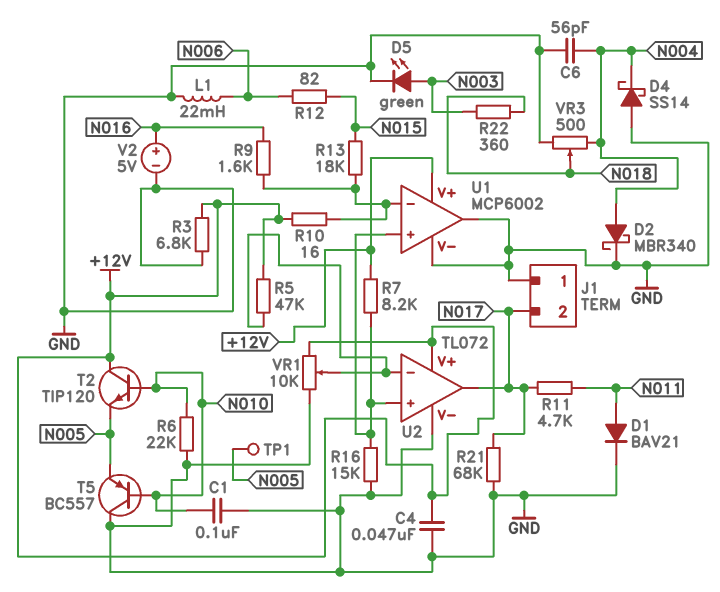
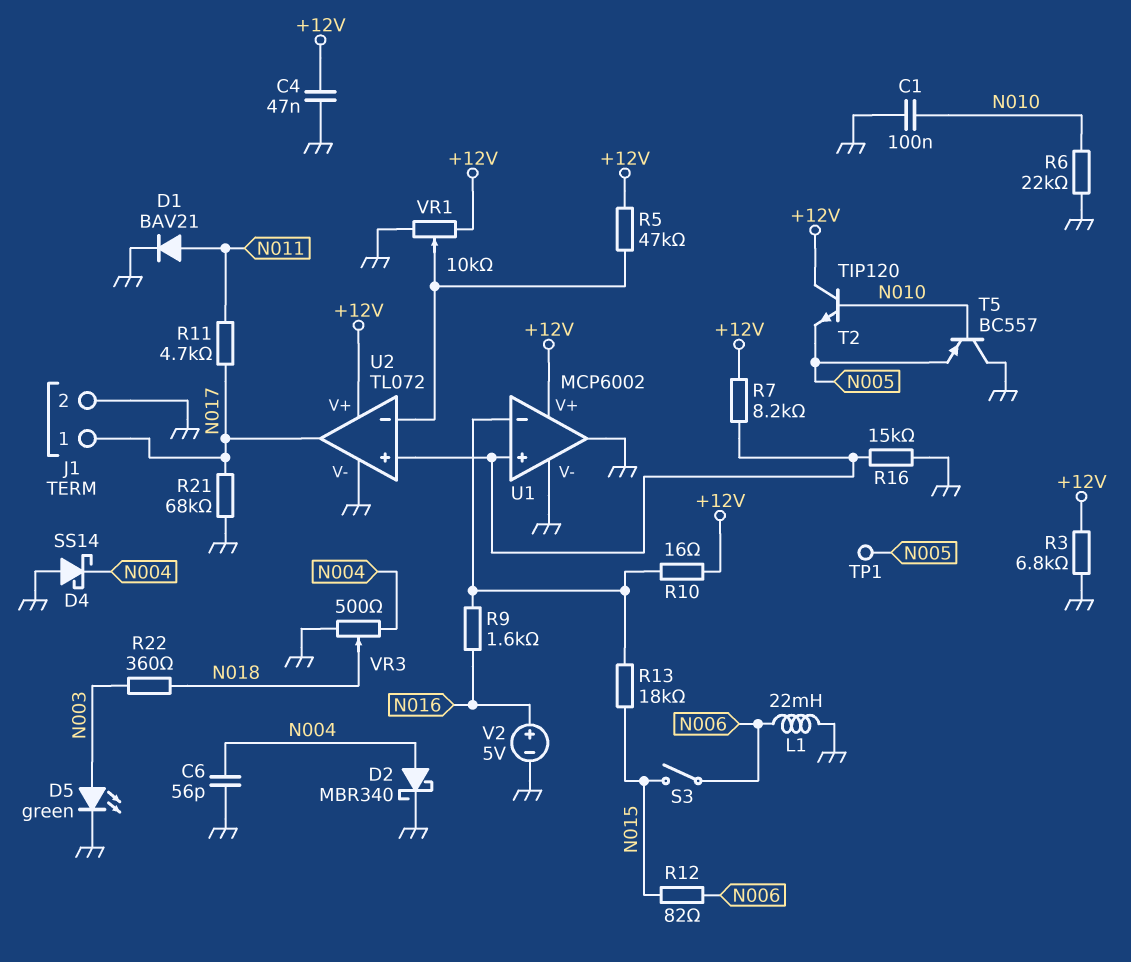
J1 pin 1: GND -> N017
J1 pin 2: N017 -> GND
S3: none -> switch (N006, N015)

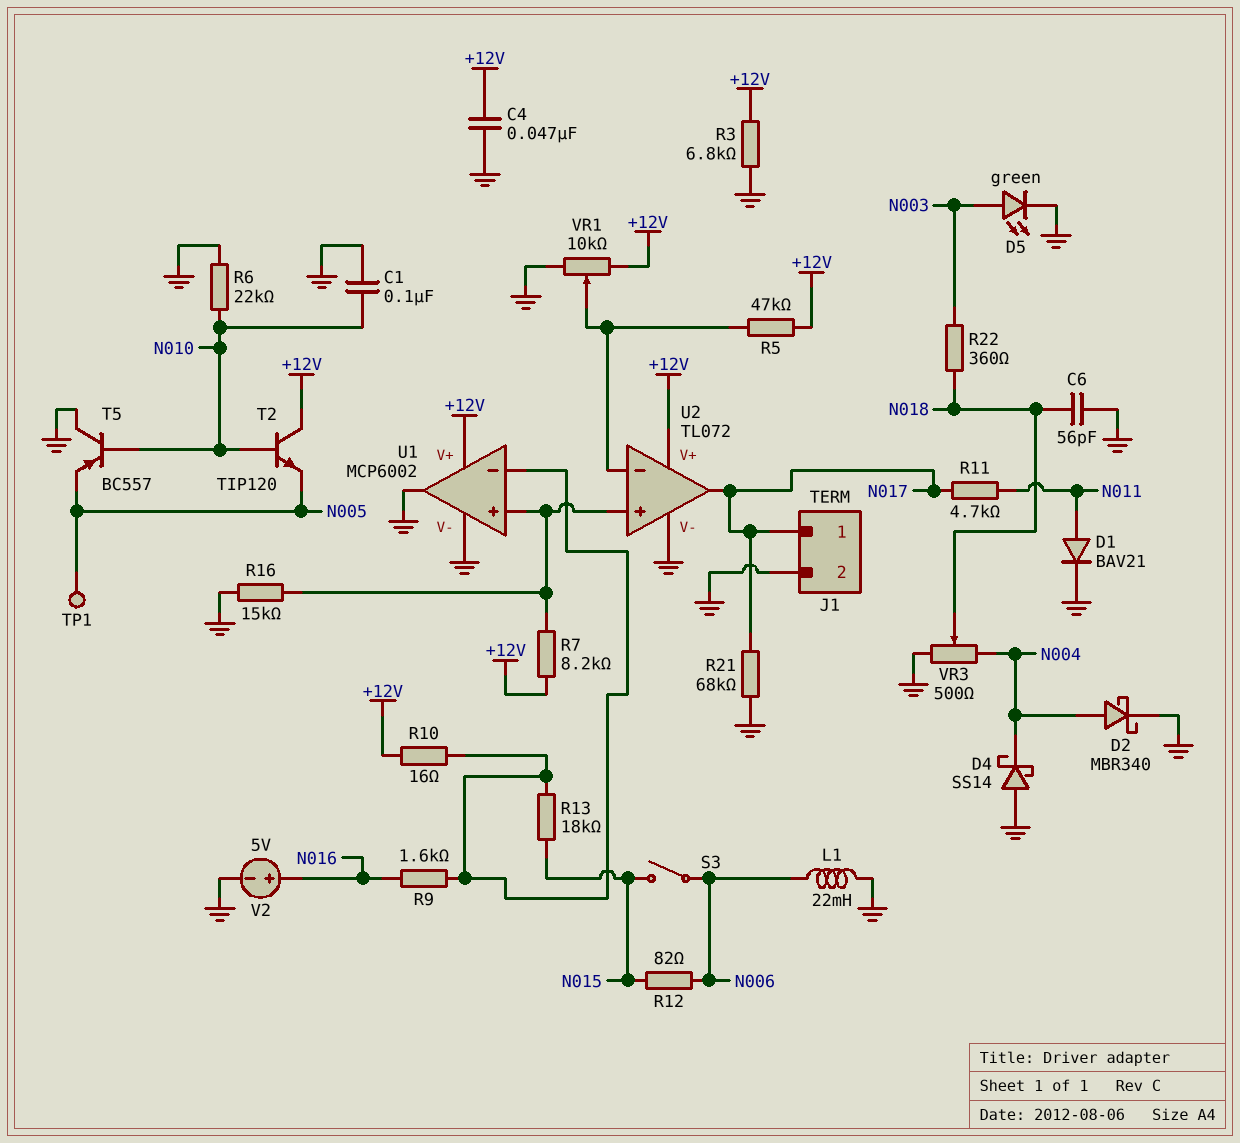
C6: 56pF (GND, N004) -> 56pF (GND, N018)

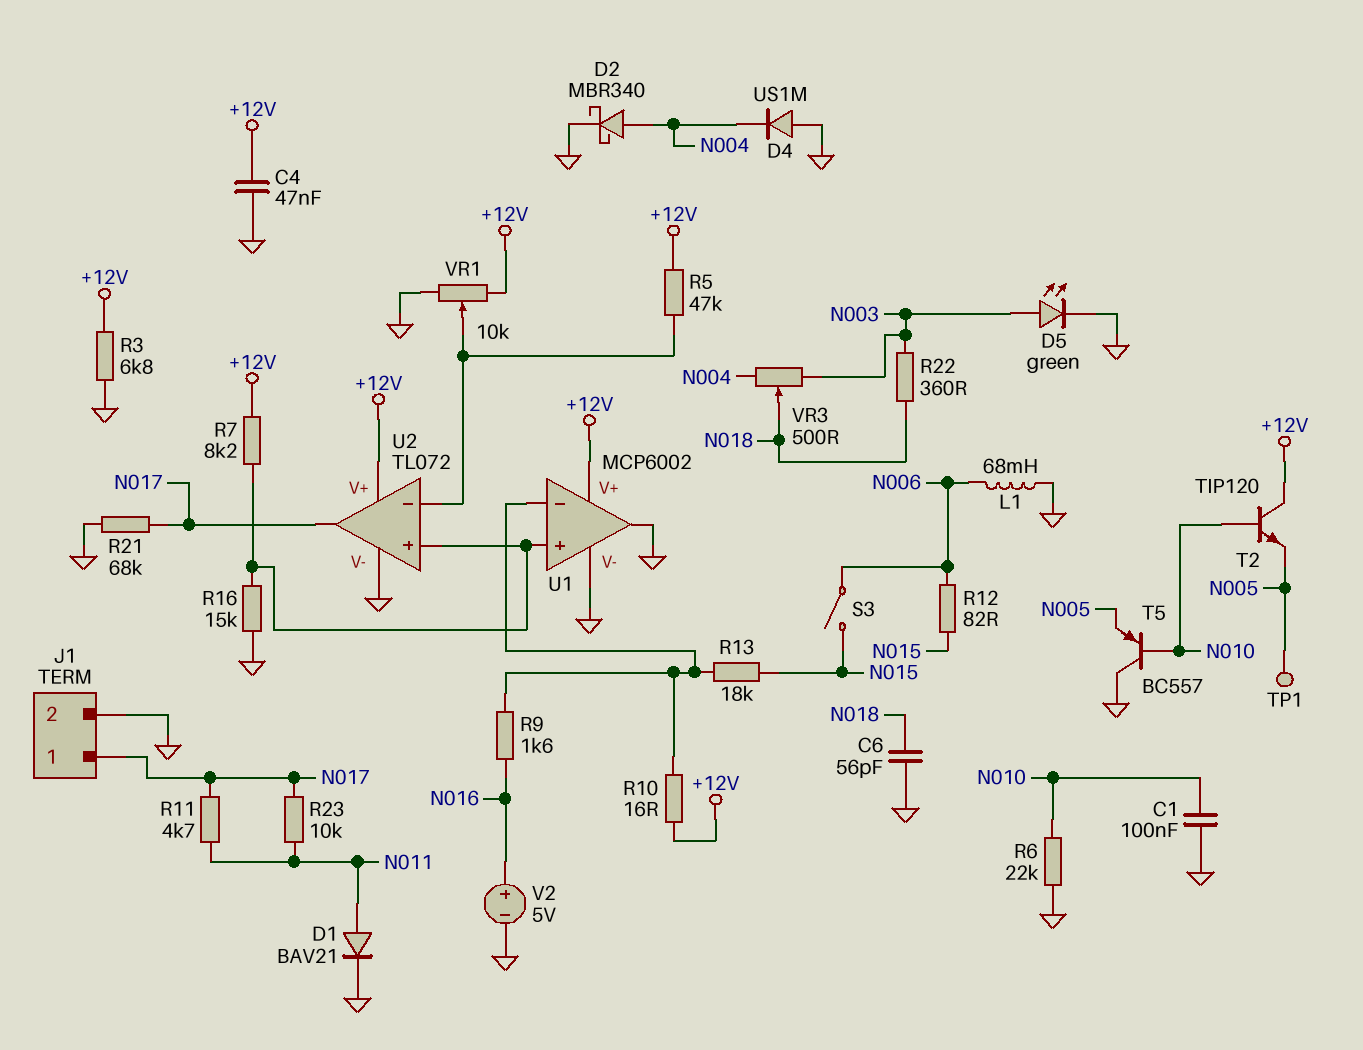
D4: schottky SS14 (A GND, K N004) -> diode US1M (A GND, K N004)
L1: 22mH (GND, N006) -> 68mH (GND, N006)
R23: none -> 10k (N011, N017)
VR3: 500 (GND, N004, wiper N018) -> 500 (N003, N004, wiper N018)

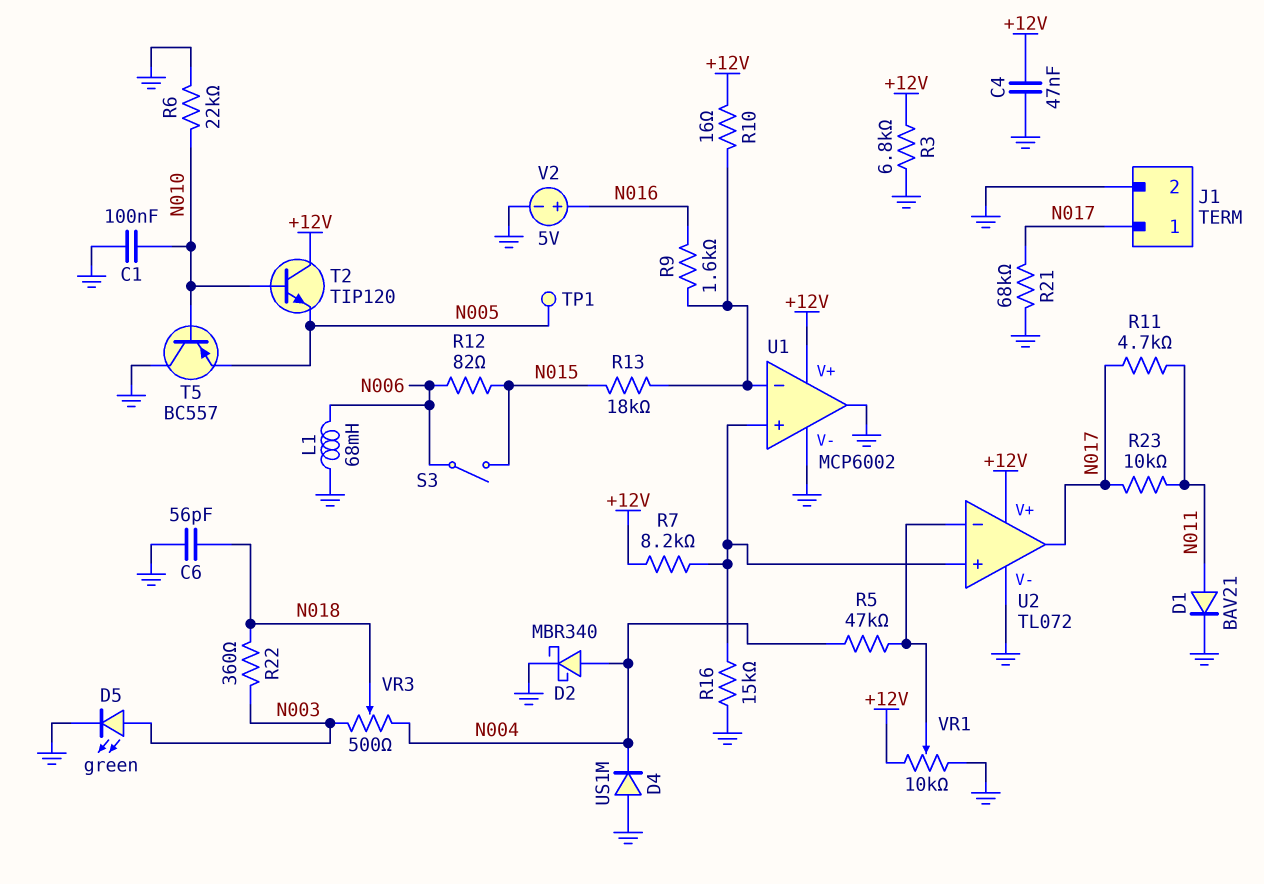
R5: 47k (+12V, U2/in-) -> 47k (N004, U2/in-)

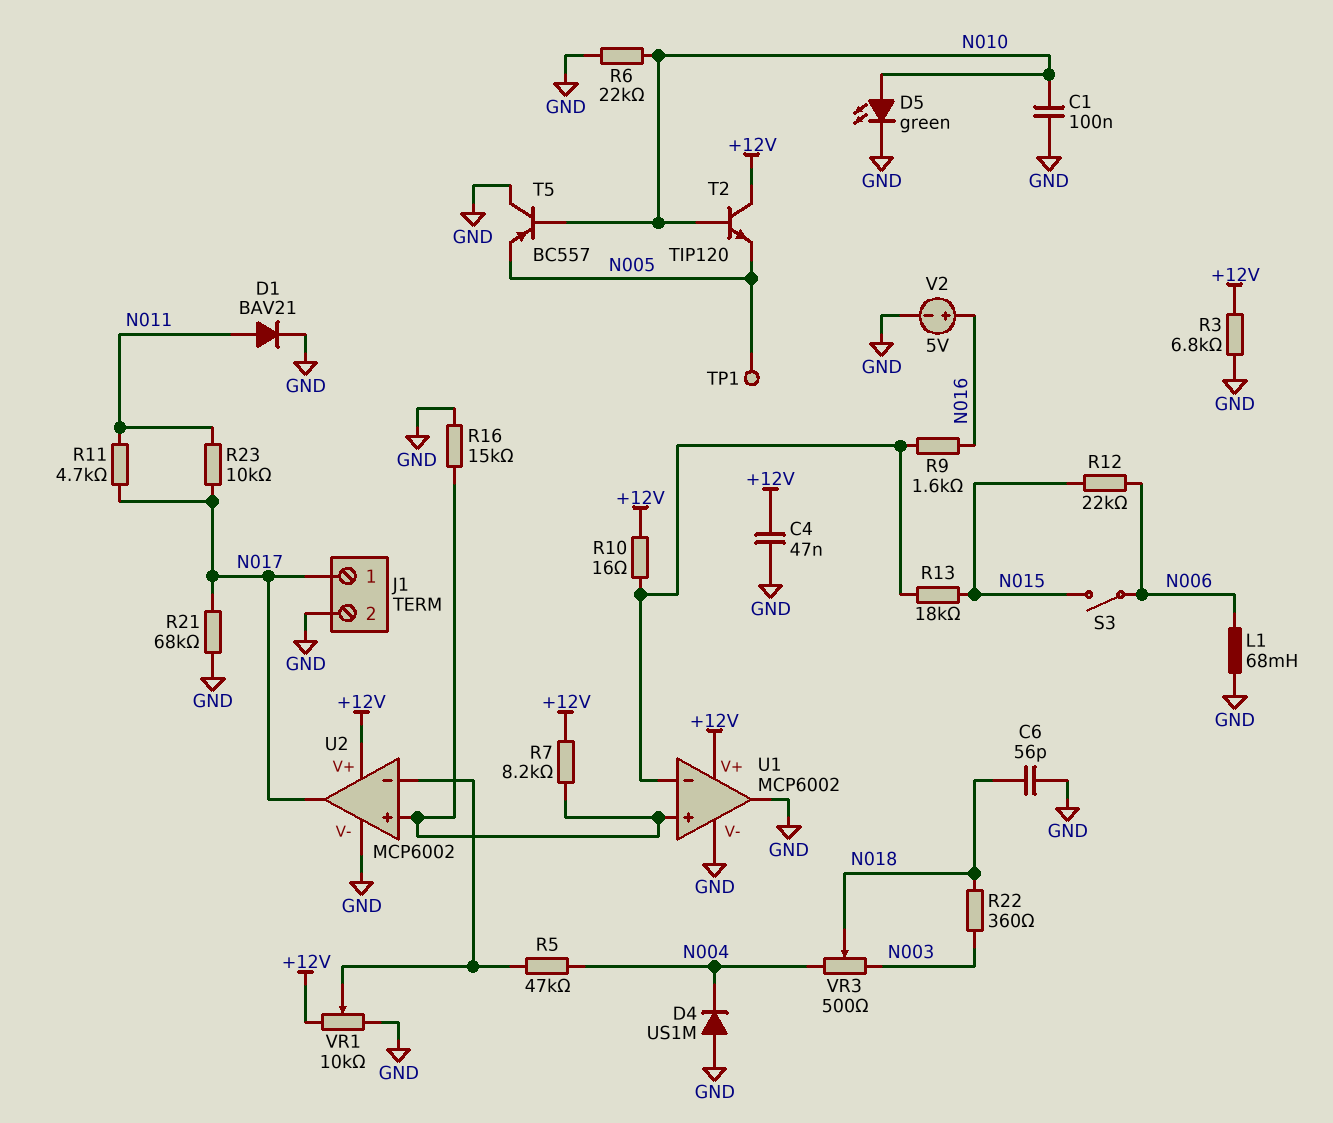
D2: schottky MBR340 (A N004, K GND) -> none
D5: LED green (A N003, K GND) -> LED green (A N010, K GND)
R12: 82 (N006, N015) -> 22k (N006, N015)
U2: TL072 -> MCP6002

